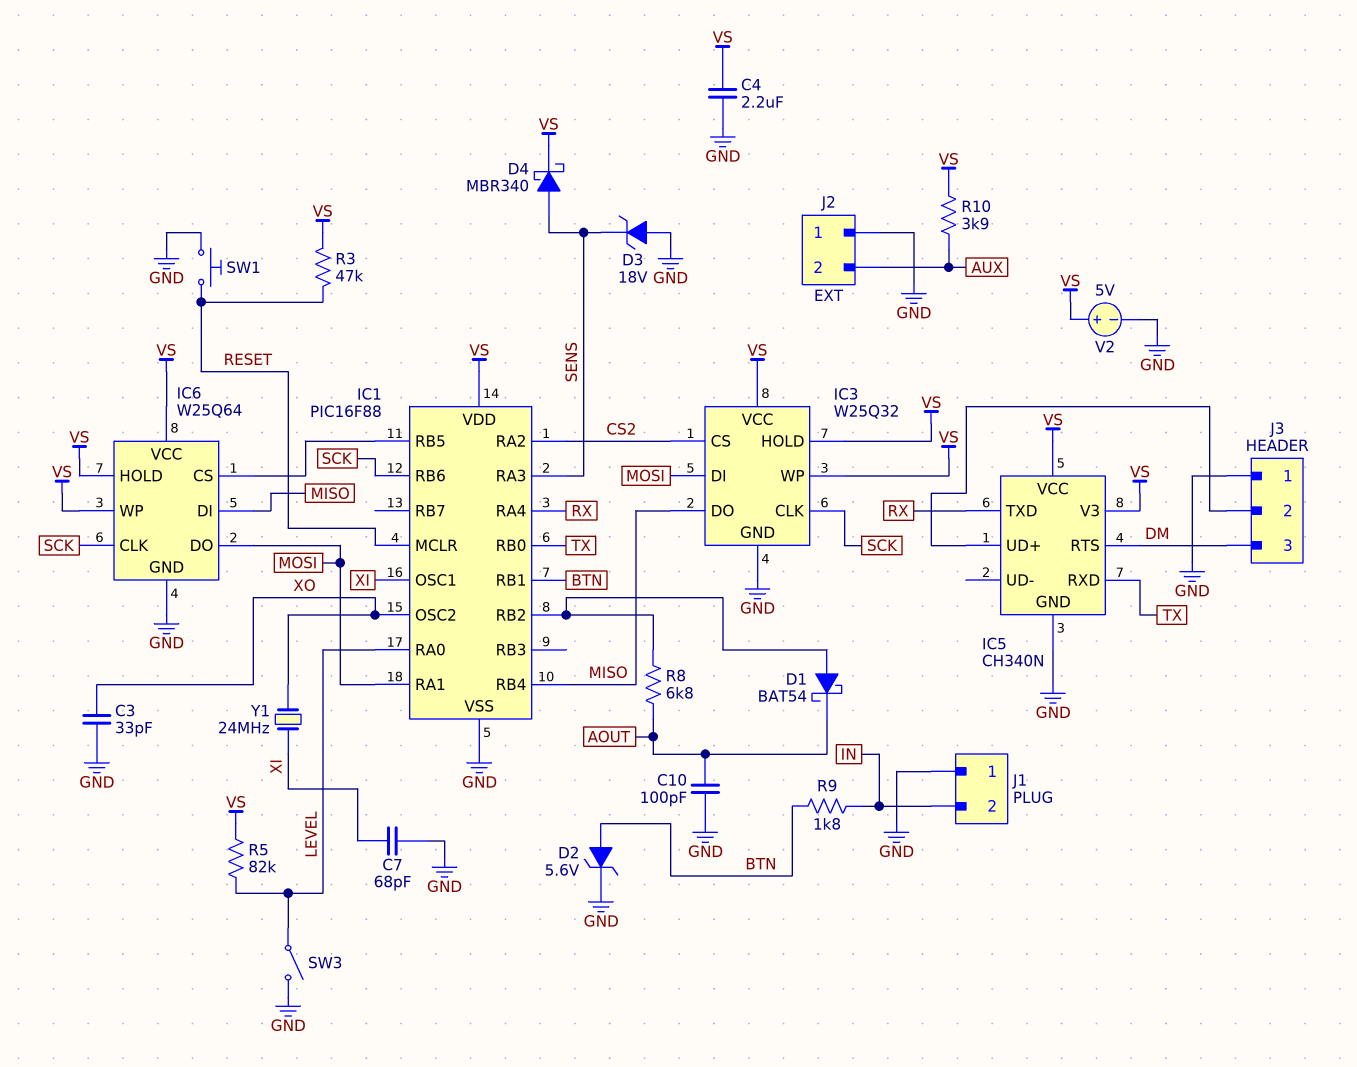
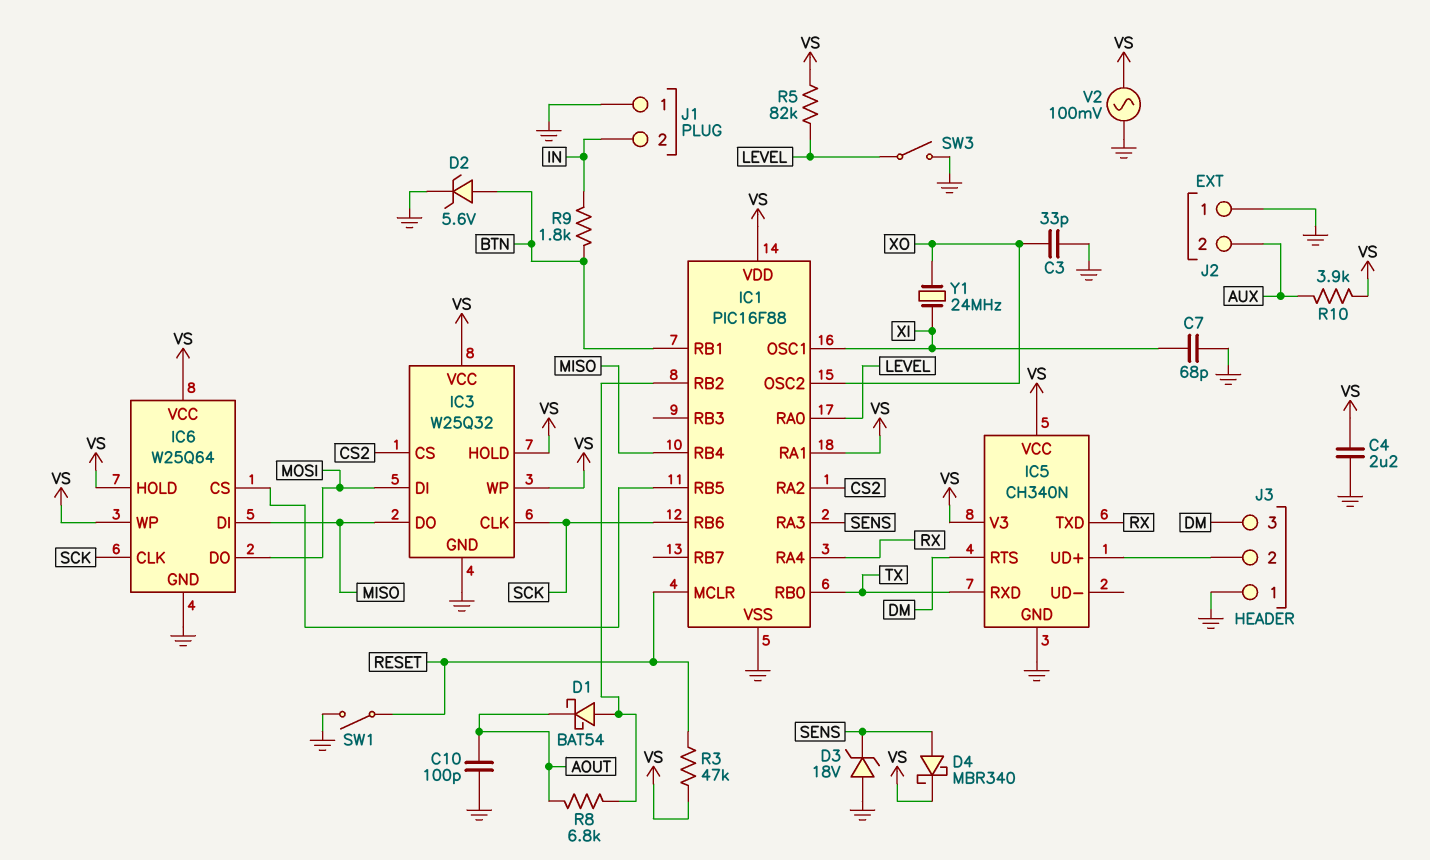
IC1 pin RA1: MOSI -> VS
SW1: button (GND, RESET) -> switch (GND, RESET)
V2: 5V (plus VS, minus GND) -> AC 100mV (GND, VS)

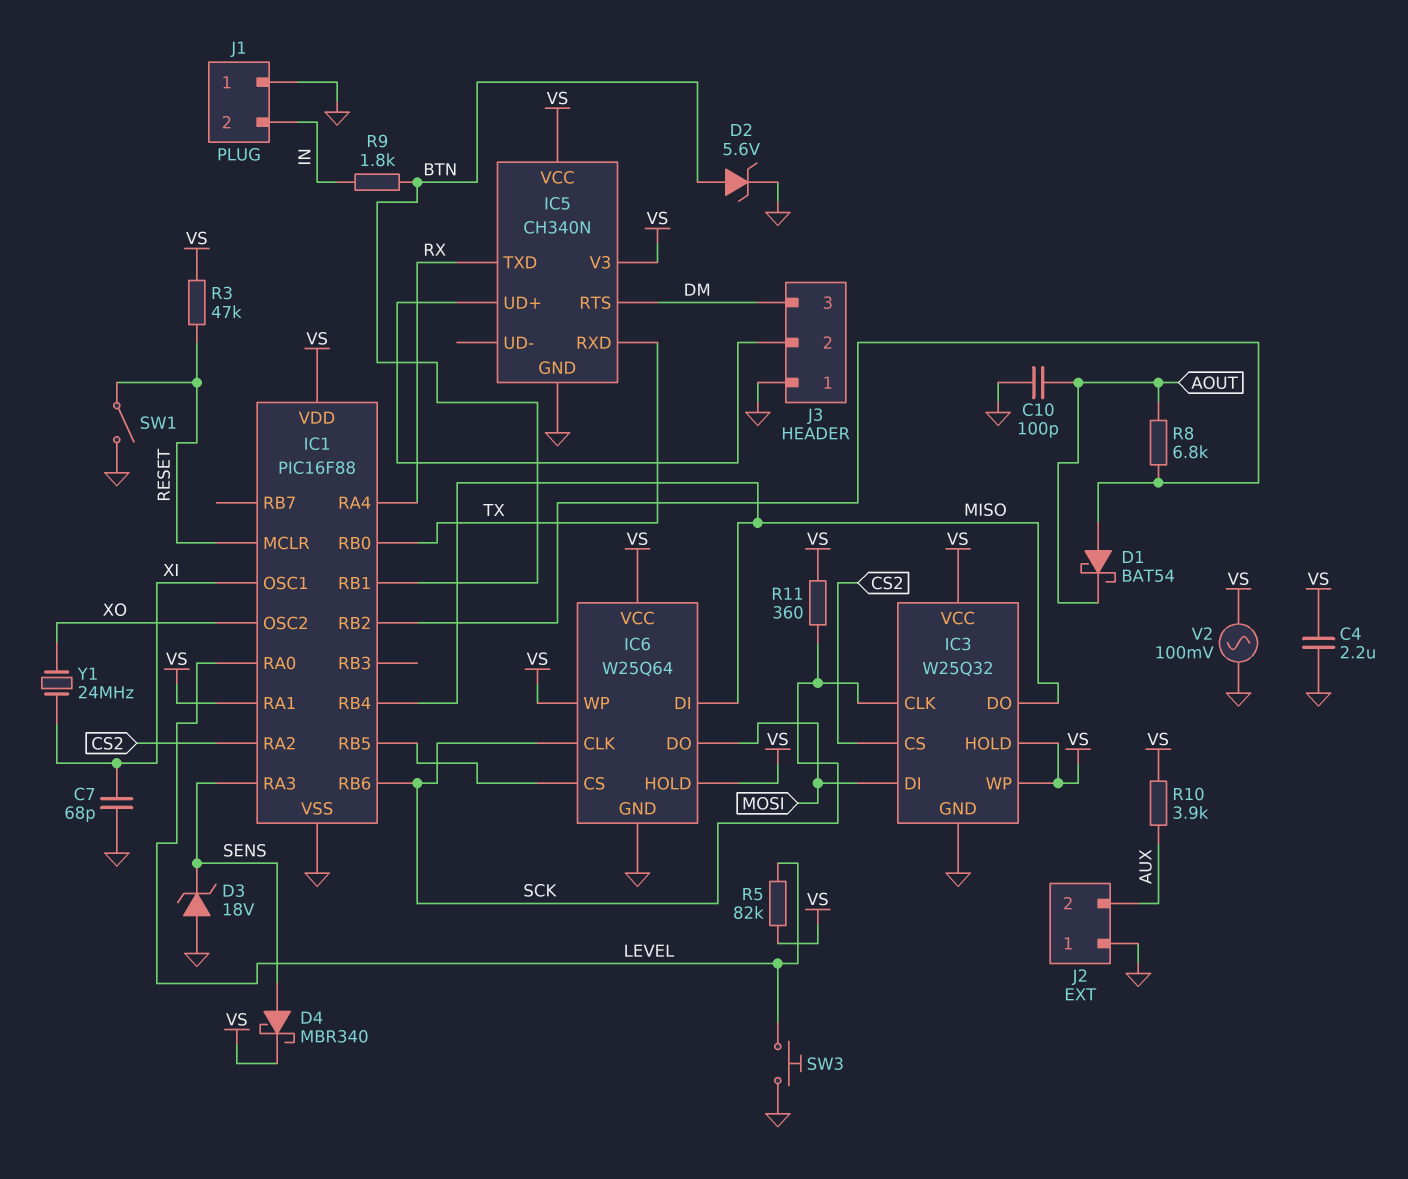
C3: 33pF (GND, XO) -> none
R11: none -> 360 (SCK, VS)
SW3: switch (GND, LEVEL) -> button (GND, LEVEL)

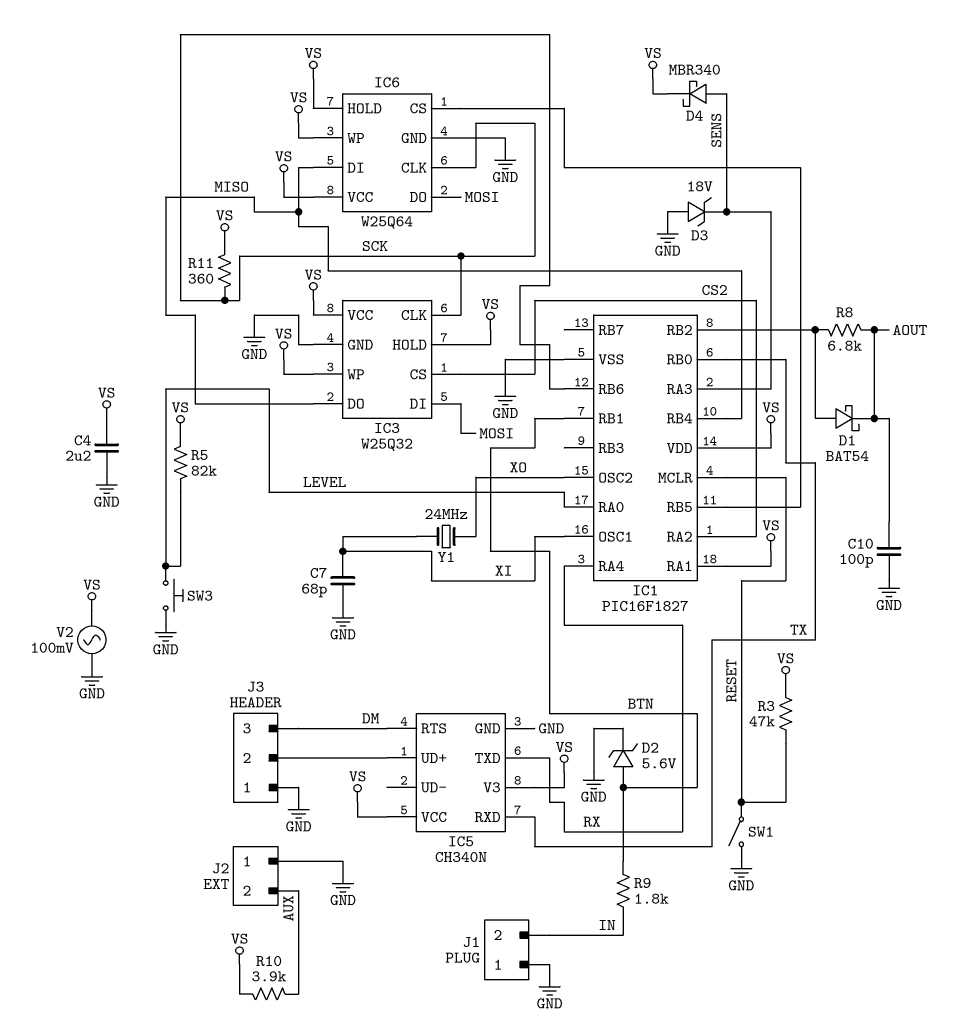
IC1: PIC16F88 -> PIC16F1827

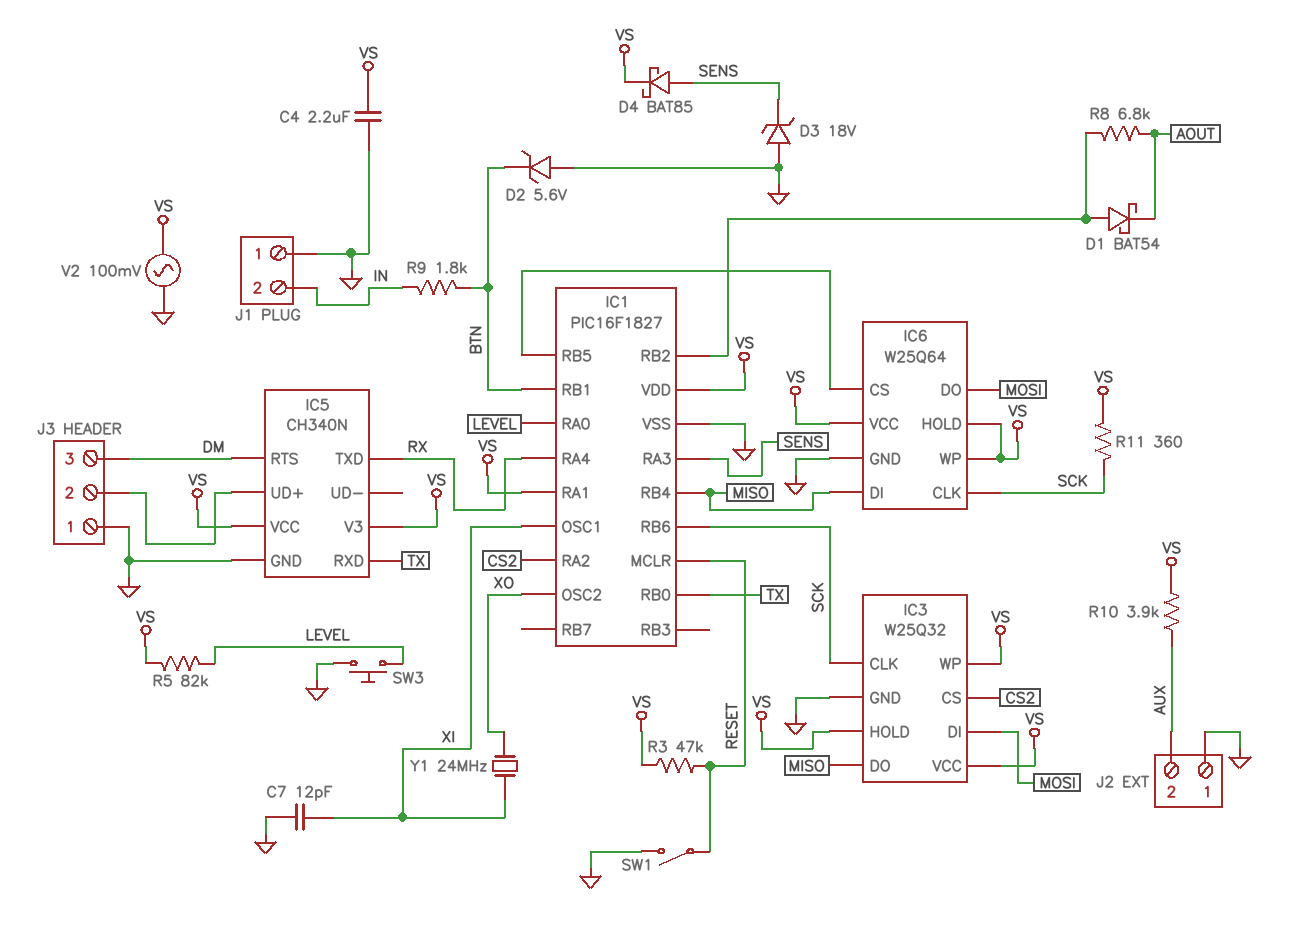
C7: 68pF (GND, XI) -> 12pF (GND, XI)
C10: 100pF (AOUT, GND) -> none
D2: zener 5.6V (A BTN, K GND) -> zener 5.6V (A GND, K BTN)
D4: schottky MBR340 (A SENS, K VS) -> schottky BAT85 (A SENS, K VS)

